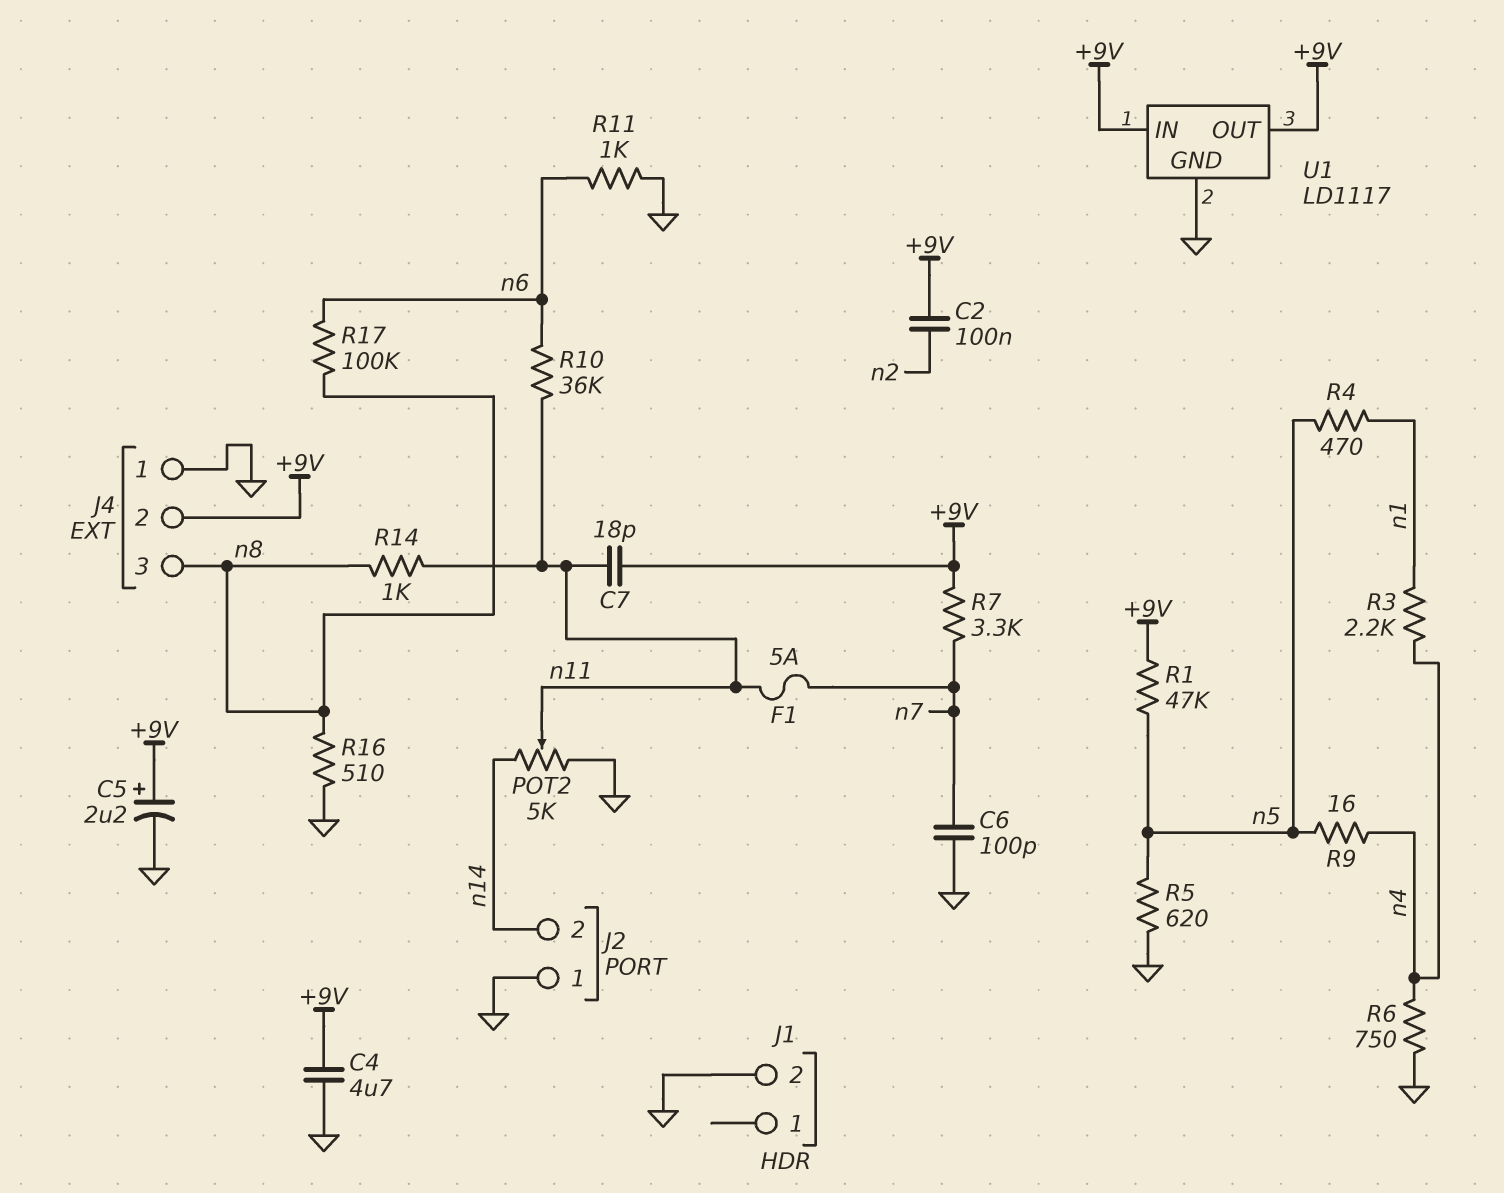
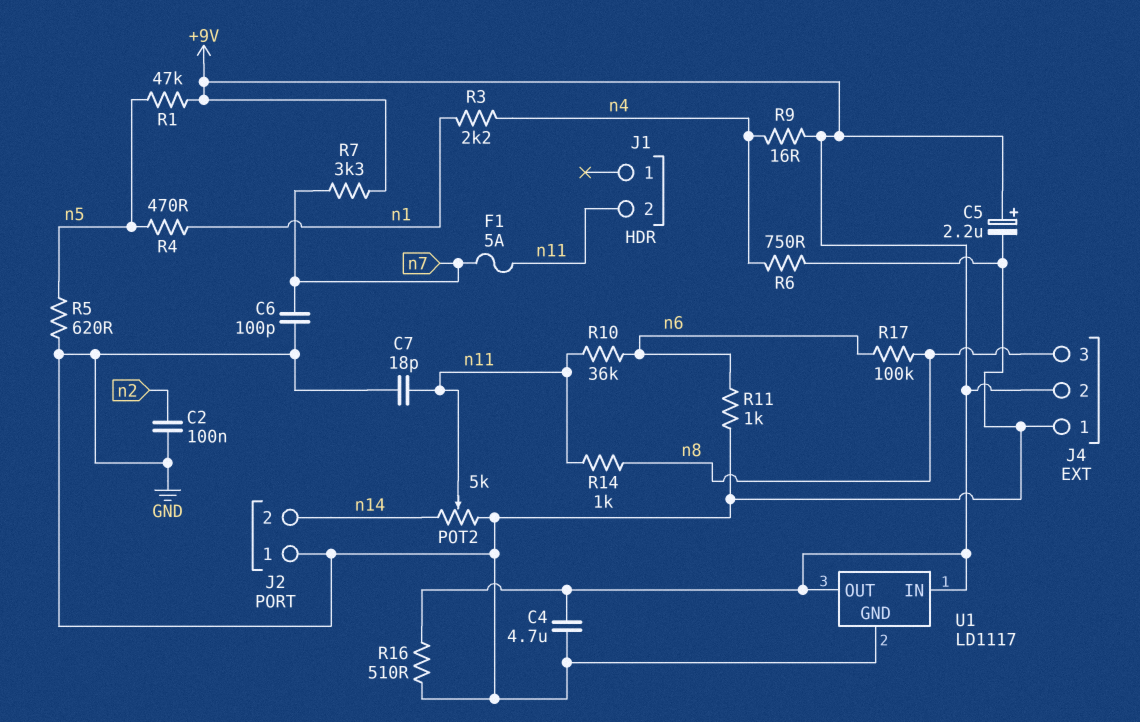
C2: 100nF (+9V, n2) -> 100nF (GND, n2)
C7: 18pF (+9V, n11) -> 18pF (GND, n11)
J1 pin 2: GND -> n11
R9: 16 (n4, n5) -> 16 (+9V, n4)
R16: 510 (GND, n8) -> 510 (+9V, GND)

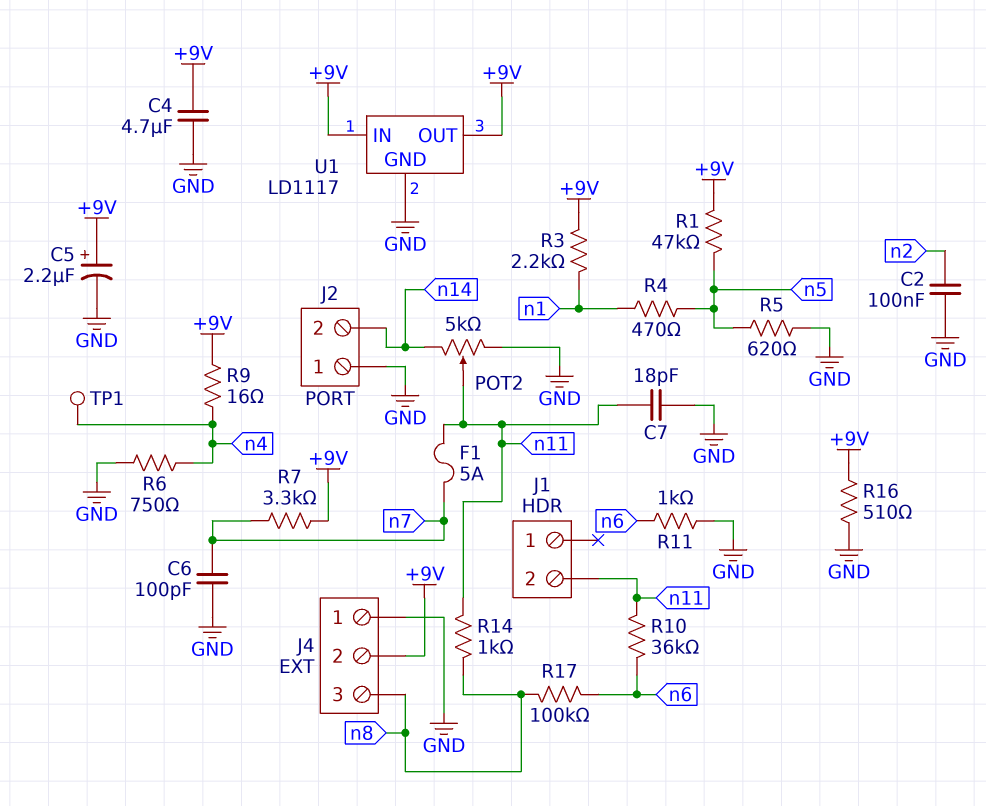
R3: 2.2k (n1, n4) -> 2.2k (+9V, n1)
TP1: none -> test point (n4)

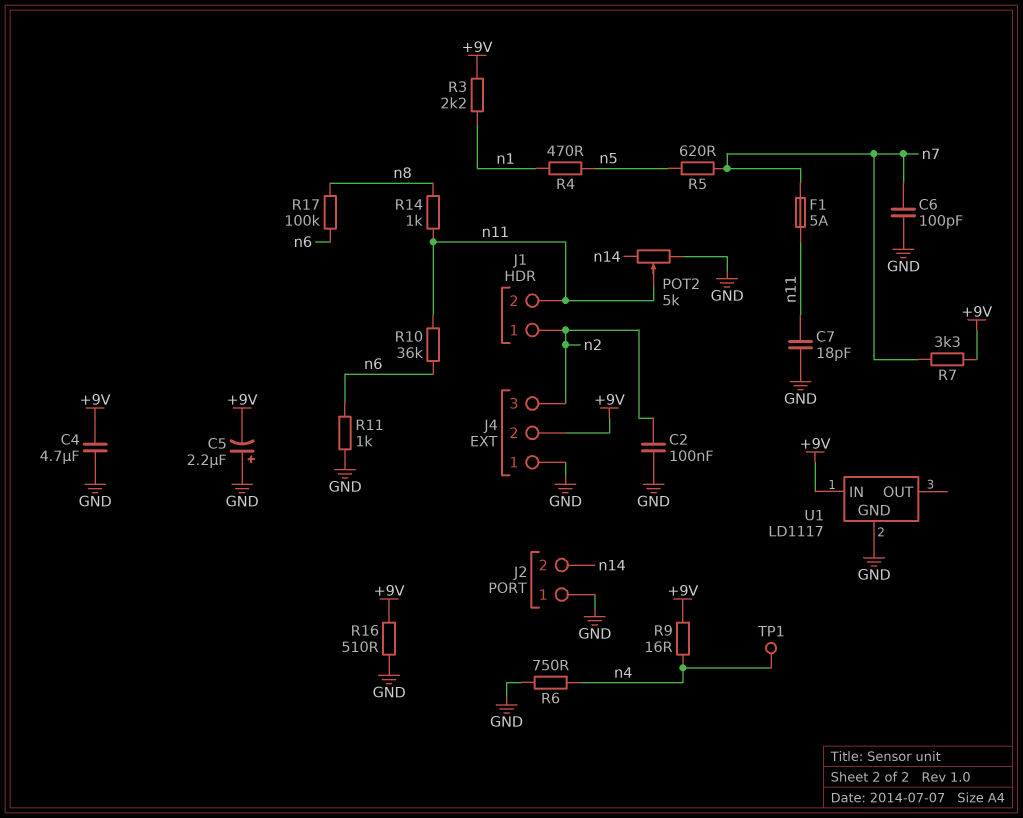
C5: 2.2uF (plus +9V, minus GND) -> 2.2uF (plus GND, minus +9V)
J1 pin 1: none -> n2
J4 pin 3: n8 -> n2
R1: 47k (+9V, n5) -> none
R5: 620 (GND, n5) -> 620 (n5, n7)
U1 pin OUT: +9V -> none

